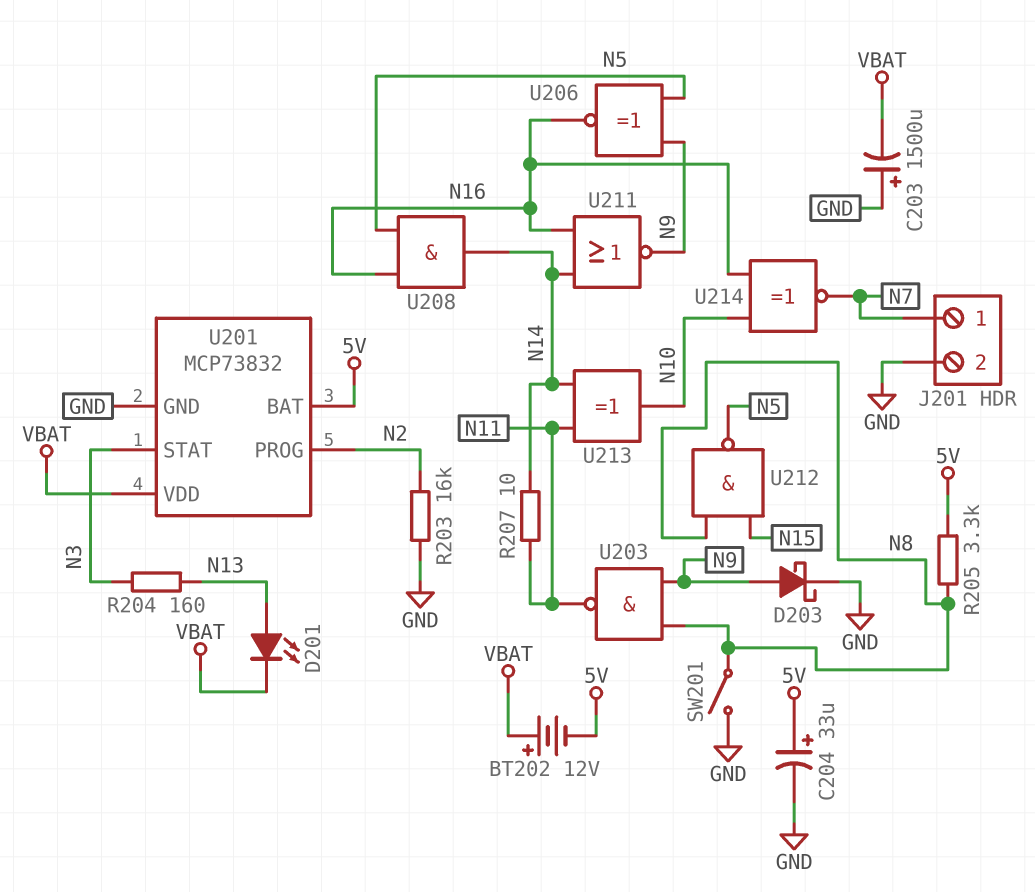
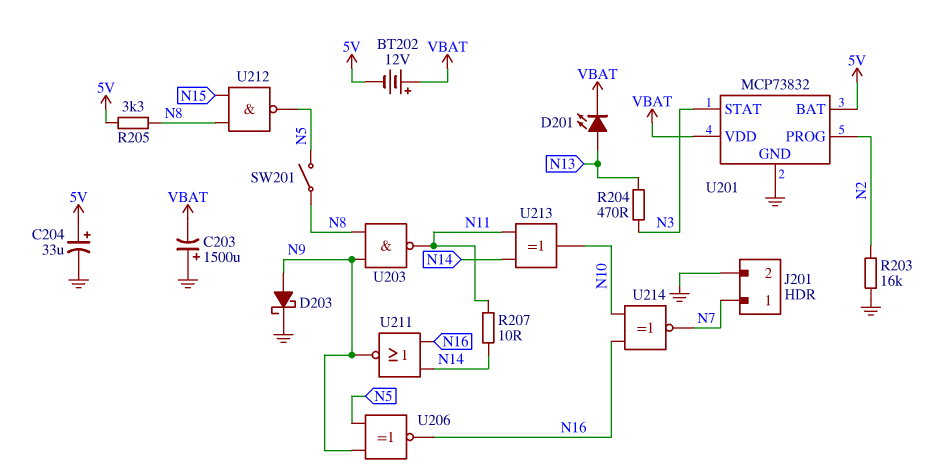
R204: 160 (N3, N13) -> 470 (N3, N13)
SW201: switch (GND, N8) -> switch (N5, N8)
U208: AND (in N5, in N16, out N14) -> none

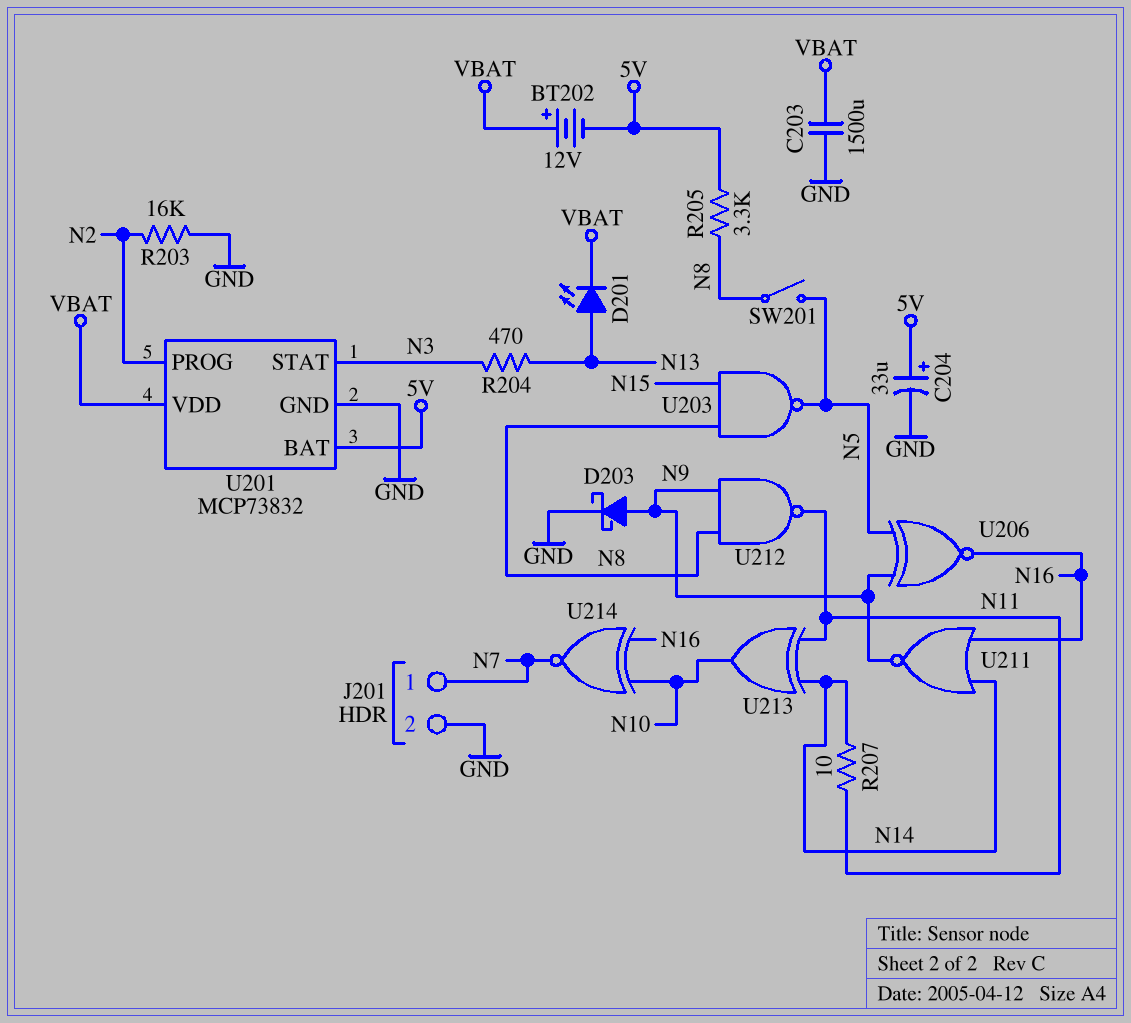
C203: 1500uF (plus GND, minus VBAT) -> 1500uF (GND, VBAT)
U203: NAND (in N8, in N9, out N11) -> NAND (in N8, in N15, out N5)
U212: NAND (in N8, in N15, out N5) -> NAND (in N8, in N9, out N11)

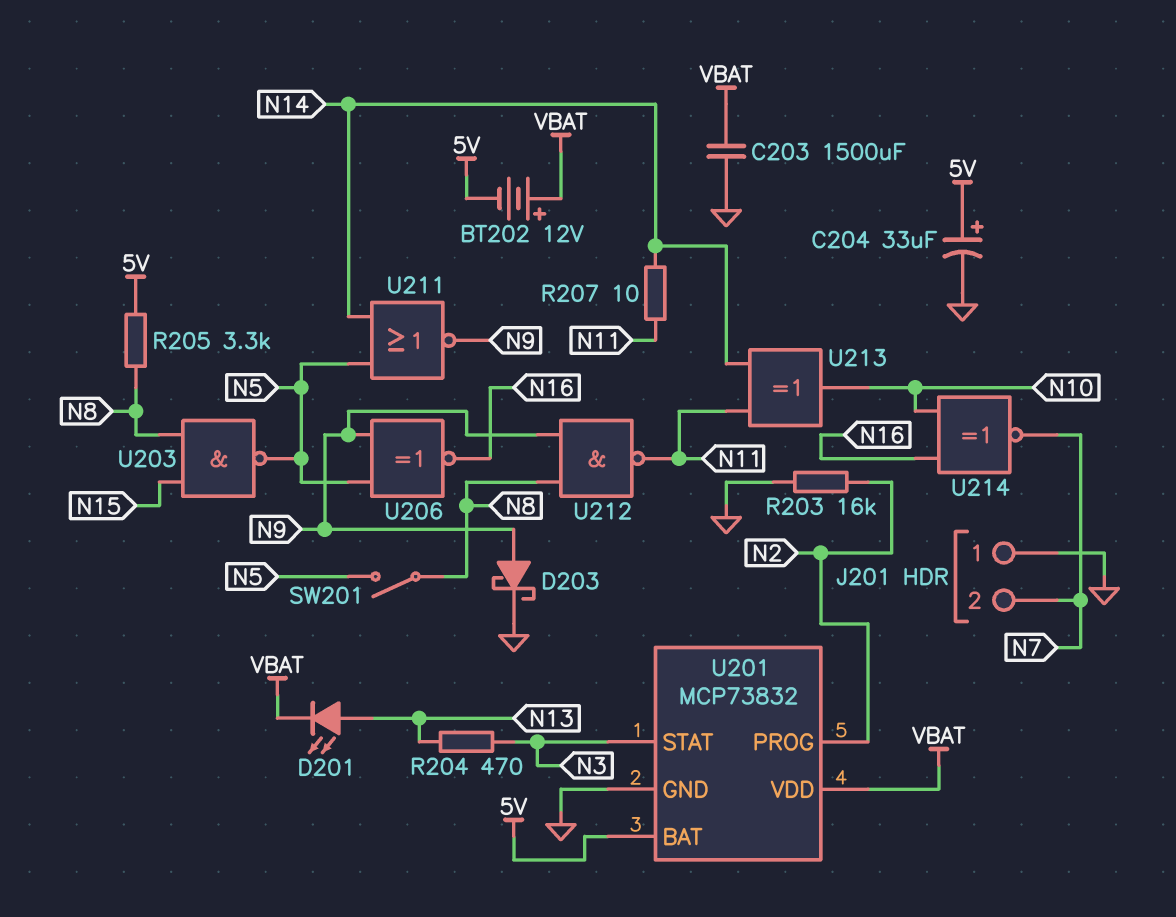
J201 pin 1: N7 -> GND
J201 pin 2: GND -> N7
U211: NOR (in N14, in N16, out N9) -> NOR (in N5, in N14, out N9)

